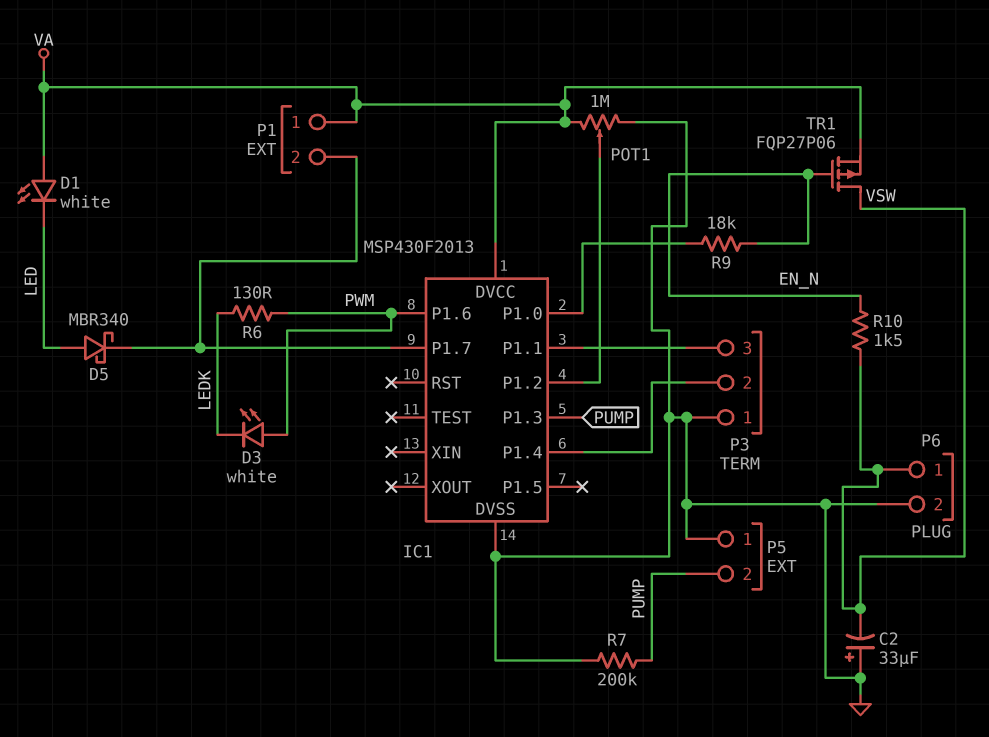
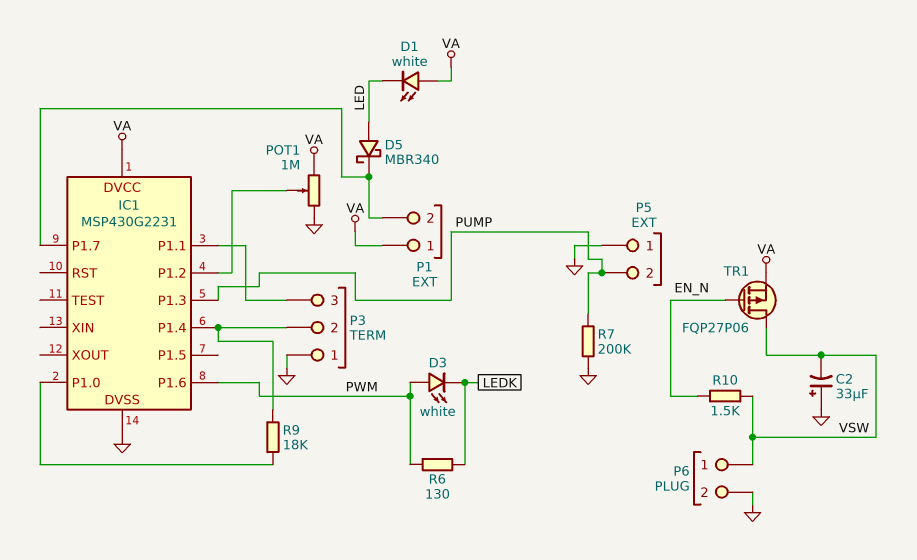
IC1: MSP430F2013 -> MSP430G2231
R9: 18k (EN_N, IC1/P1.0) -> 18k (IC1/P1.0, IC1/P1.4)

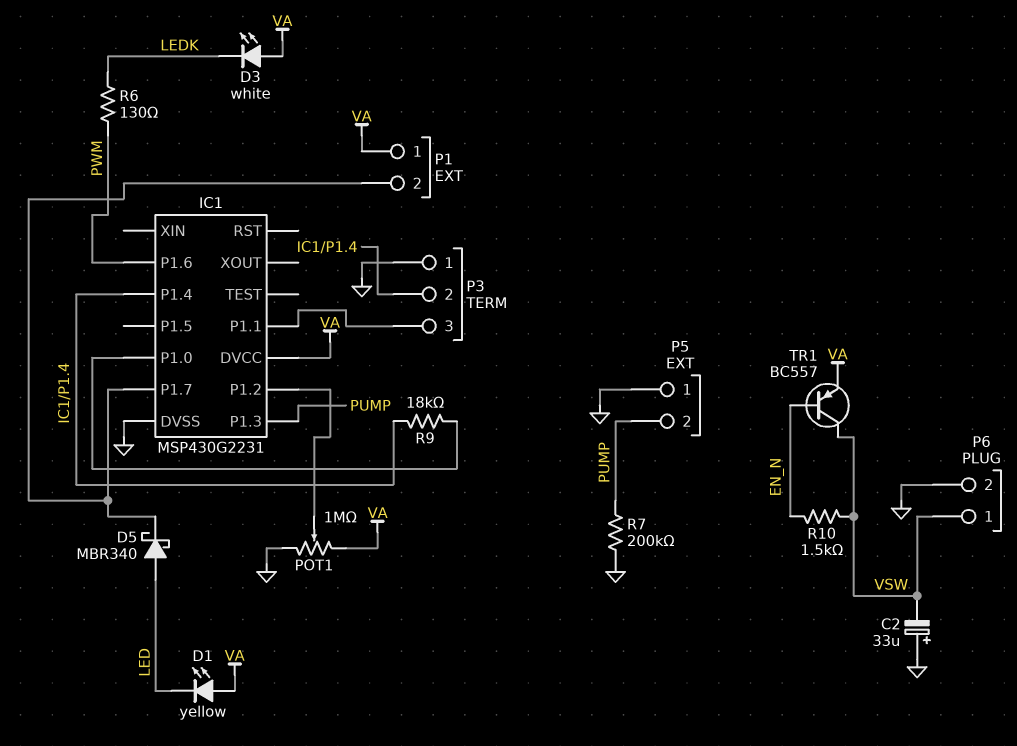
D1: LED white (A VA, K LED) -> LED yellow (A VA, K LED)
D3: LED white (A PWM, K LEDK) -> LED white (A VA, K LEDK)
TR1: PMOS FQP27P06 (G EN_N, D VSW, S VA) -> PNP BC557 (B EN_N, C VSW, E VA)

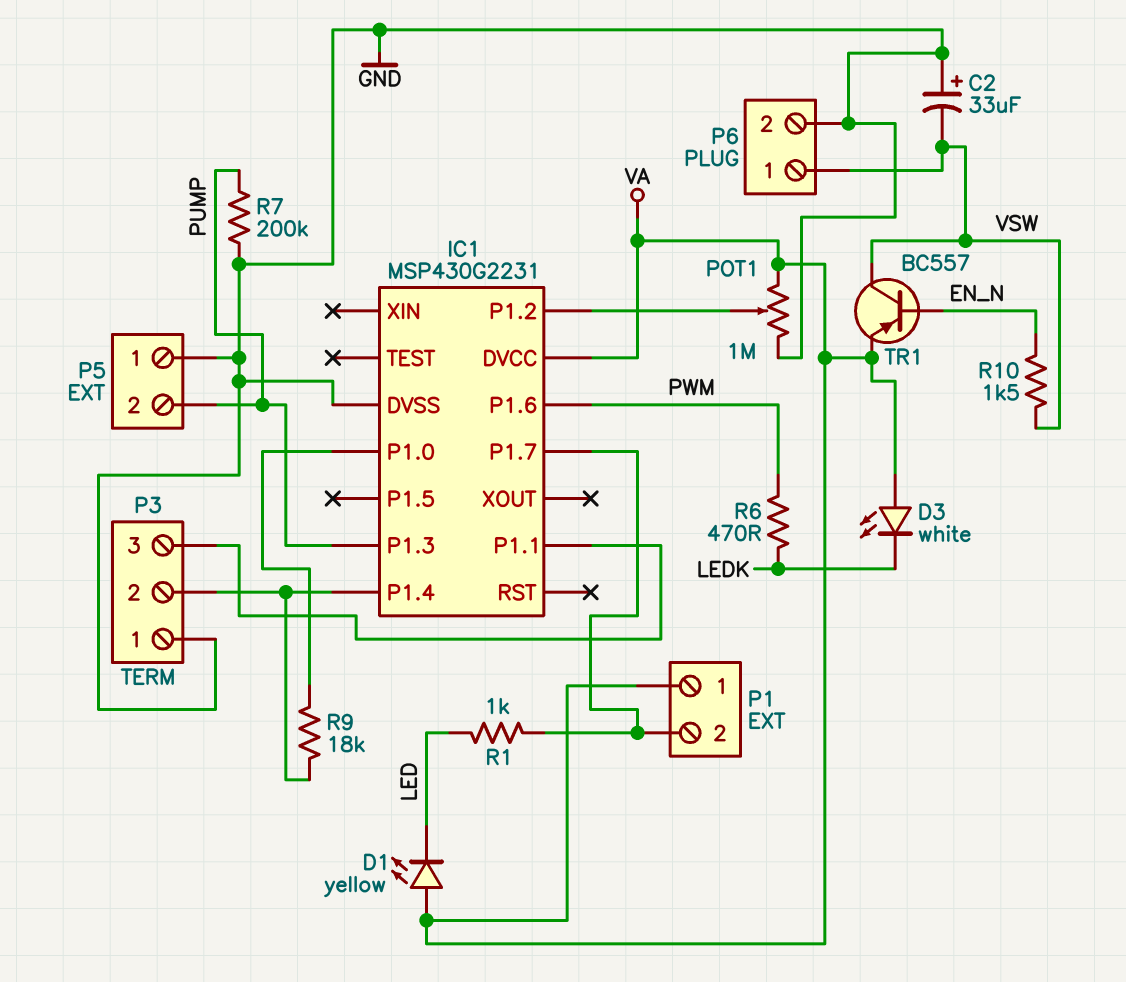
D5: schottky MBR340 (A LED, K IC1/P1.7) -> none
R1: none -> 1k (IC1/P1.7, LED)
R6: 130 (LEDK, PWM) -> 470 (LEDK, PWM)

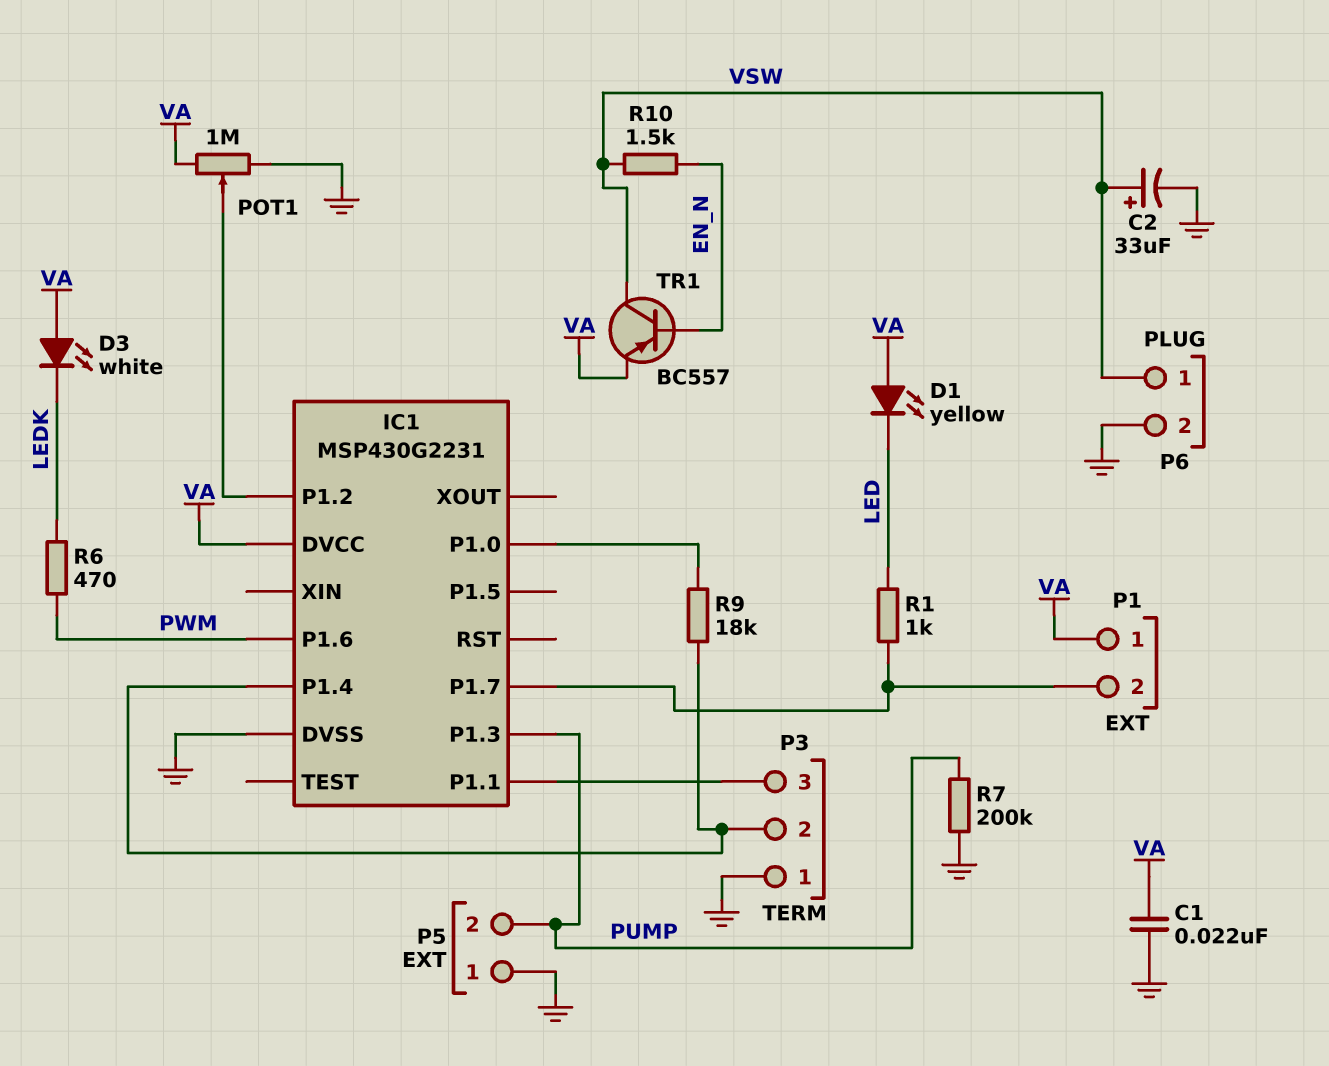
C1: none -> 22nF (GND, VA)
C2: 33uF (plus GND, minus VSW) -> 33uF (plus VSW, minus GND)

